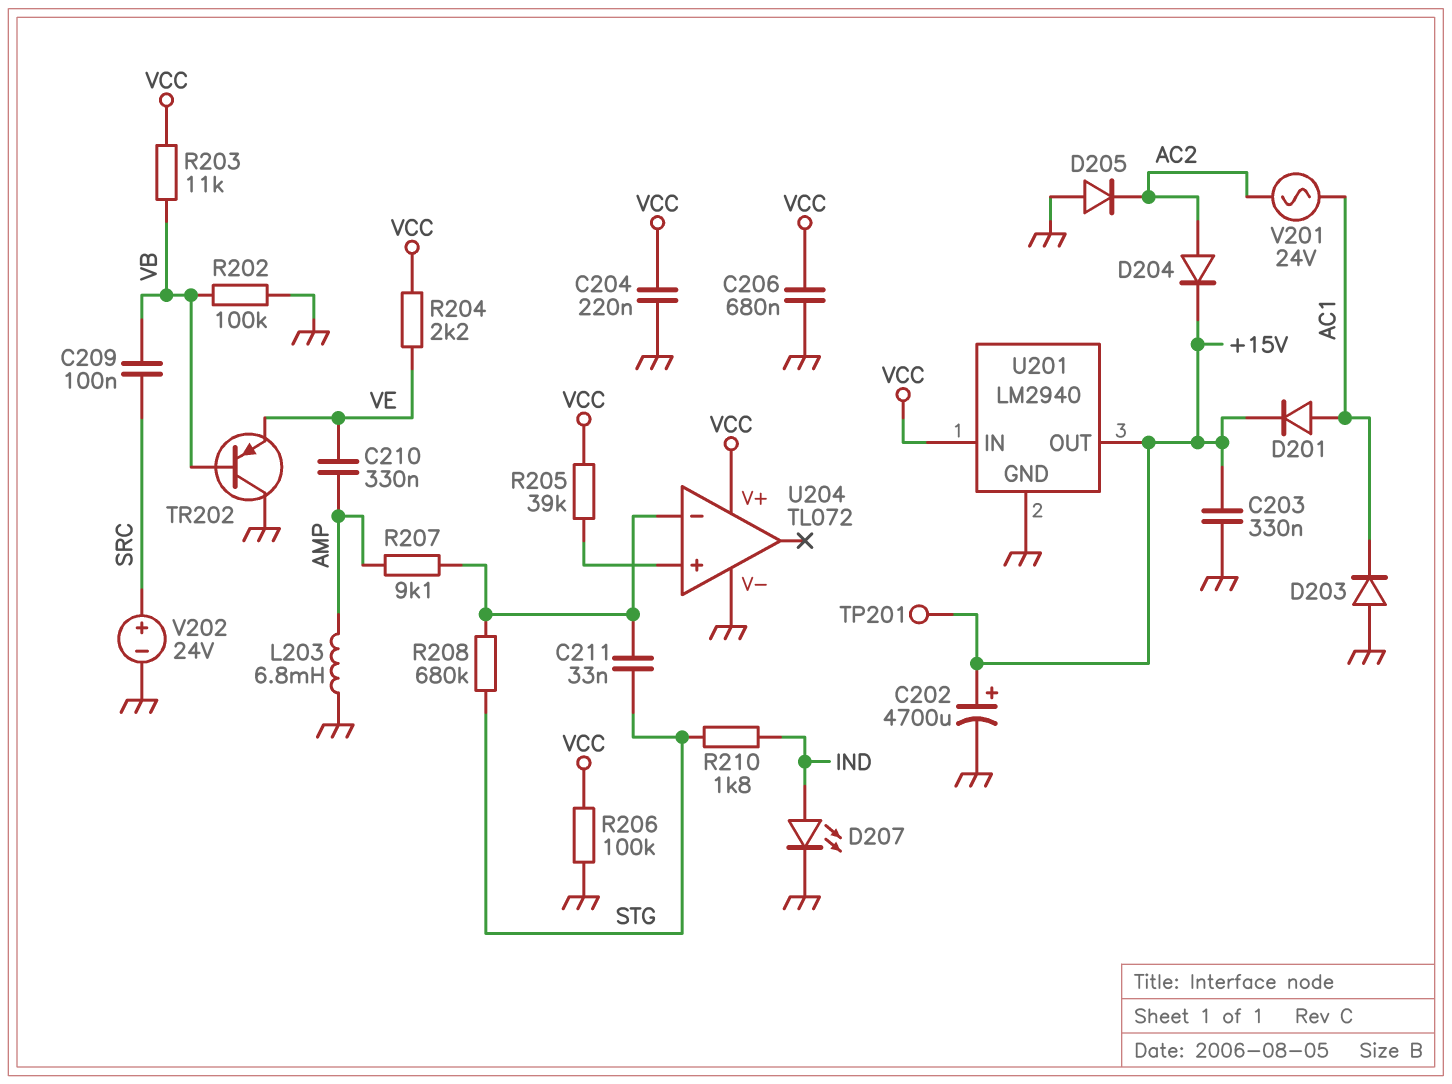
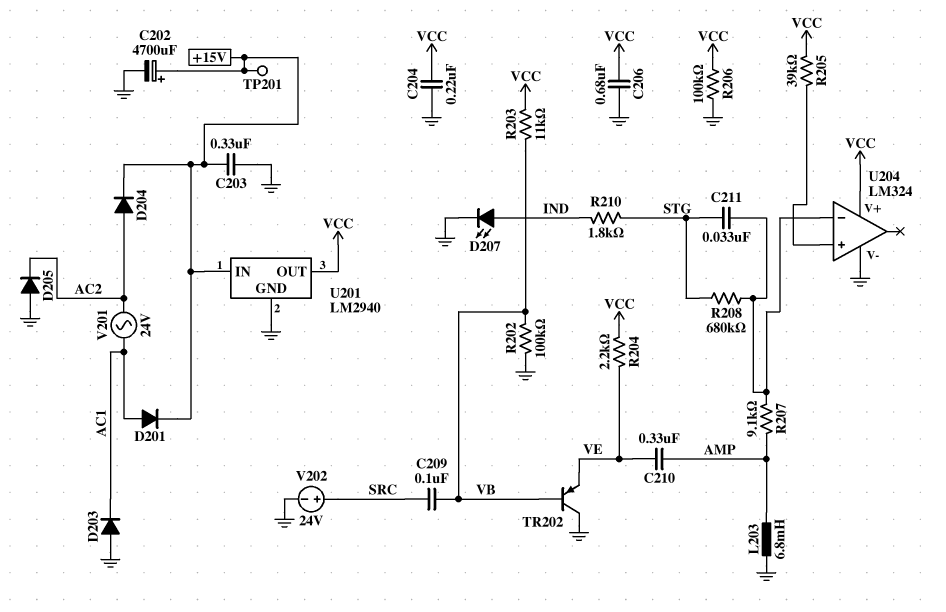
U201 pin IN: VCC -> +15V
U201 pin OUT: +15V -> VCC
U204: TL072 -> LM324

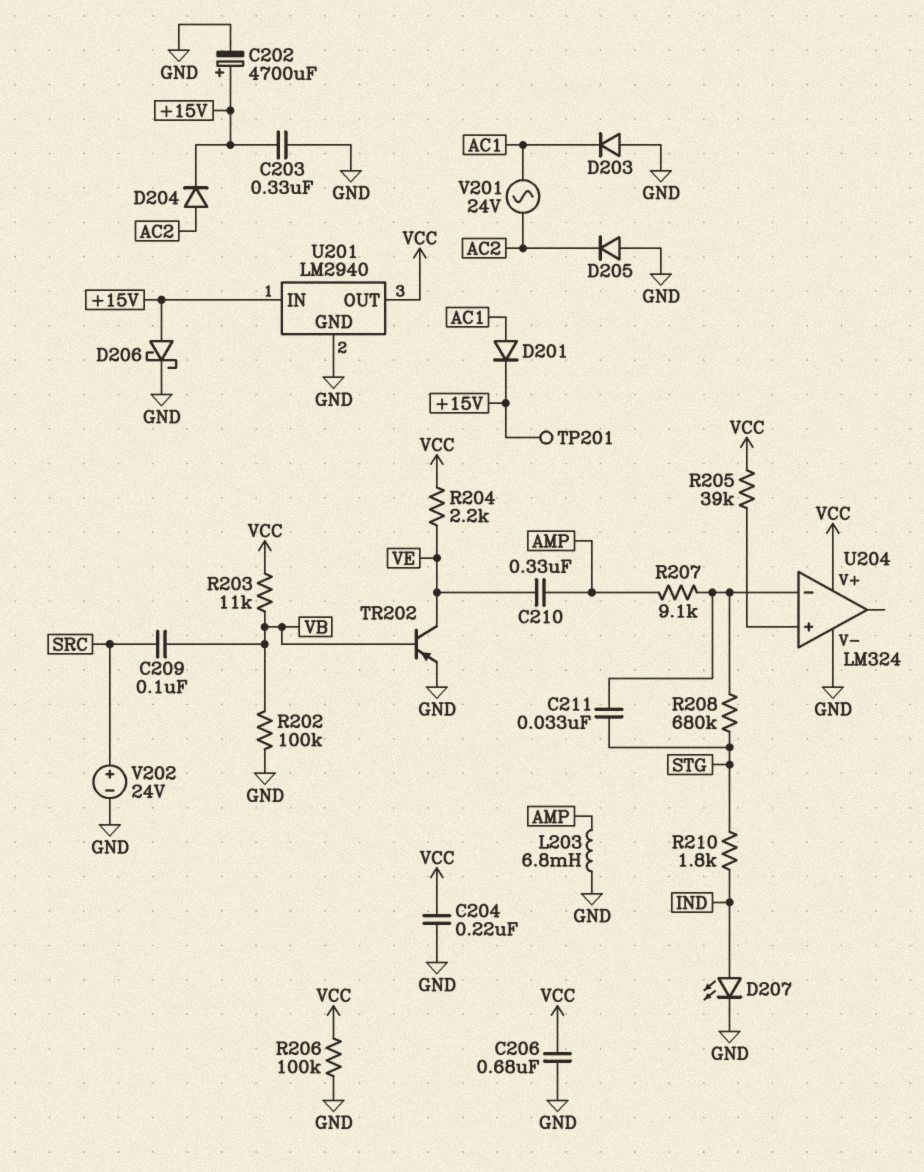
D206: none -> schottky (A +15V, K GND)
TR202: PNP (B VB, C GND, E VE) -> PNP (B VB, C VE, E GND)

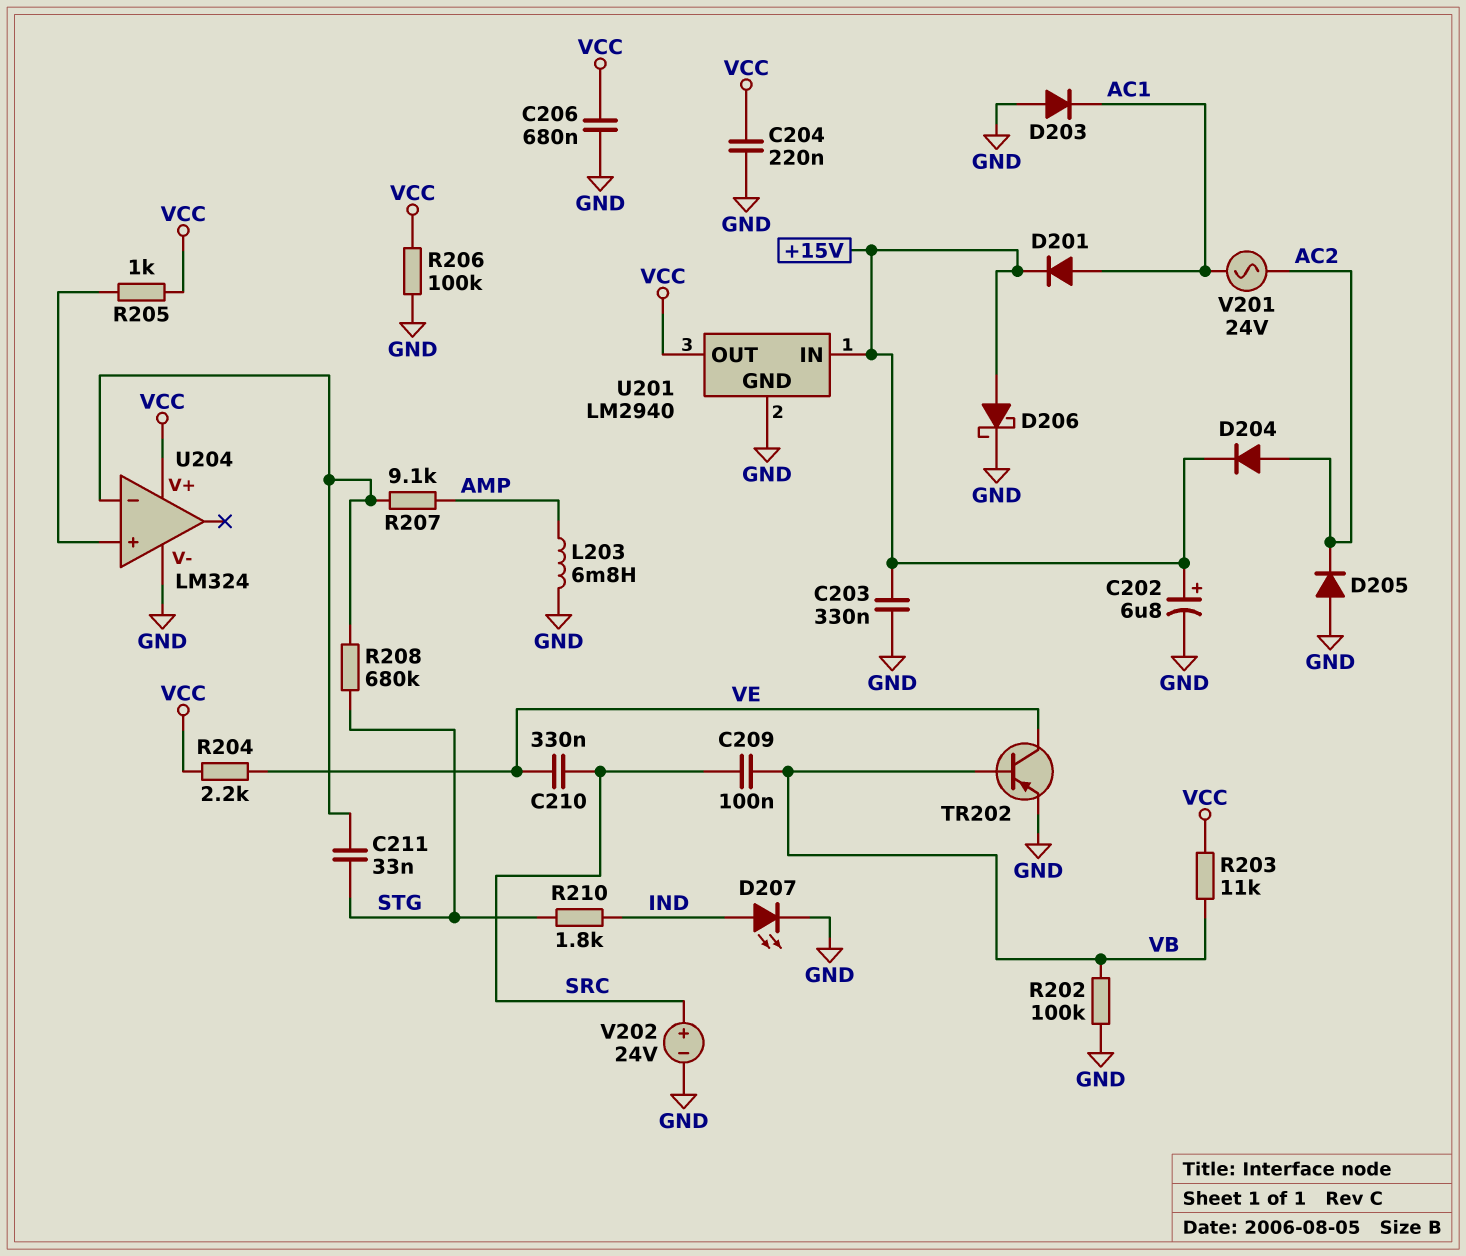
C202: 4700uF (plus +15V, minus GND) -> 6.8uF (plus +15V, minus GND)
C210: 330nF (AMP, VE) -> 330nF (SRC, VE)
R205: 39k (U204/in+, VCC) -> 1k (U204/in+, VCC)
TP201: test point (+15V) -> none

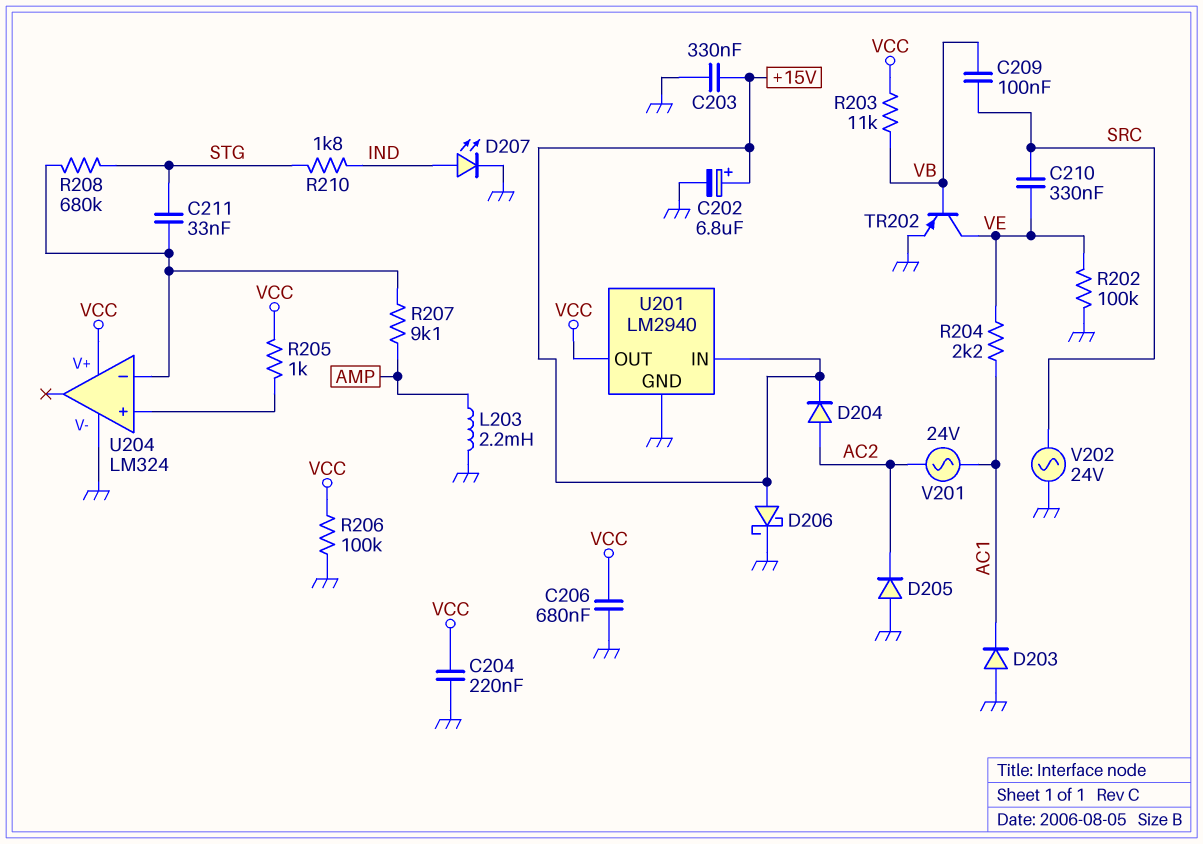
D201: diode (A AC1, K +15V) -> none
L203: 6.8mH (AMP, GND) -> 2.2mH (AMP, GND)
R202: 100k (GND, VB) -> 100k (GND, VE)
R204: 2.2k (VCC, VE) -> 2.2k (AC1, VE)
V202: 24V (plus SRC, minus GND) -> AC 24V (GND, SRC)

